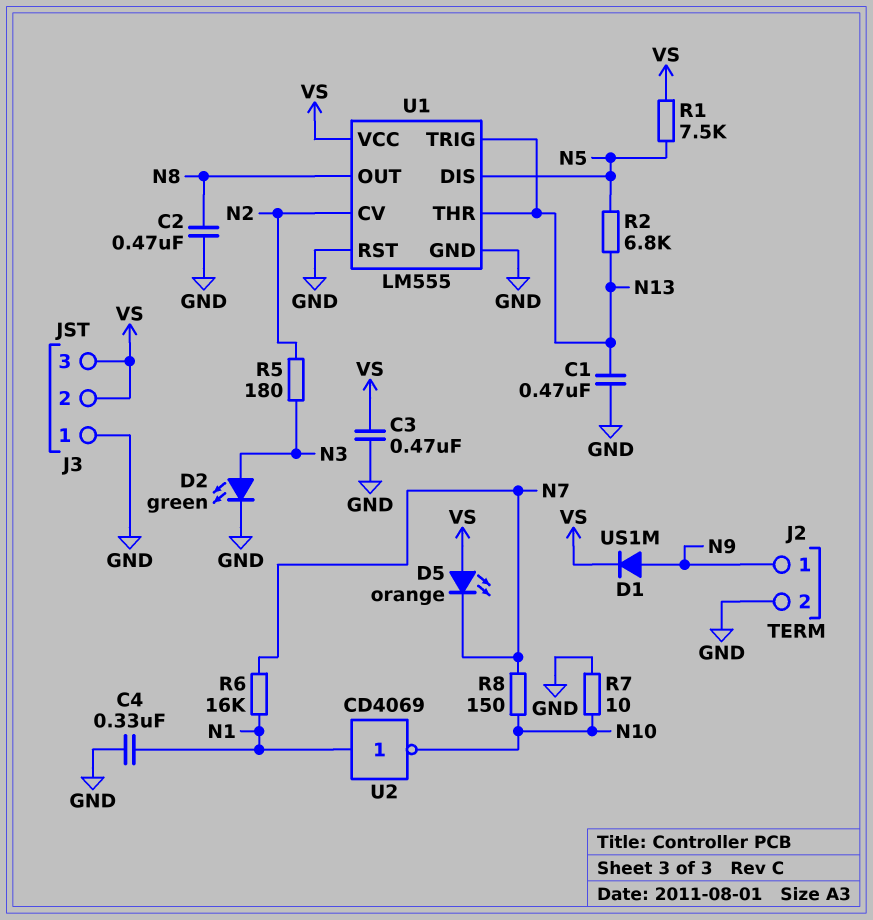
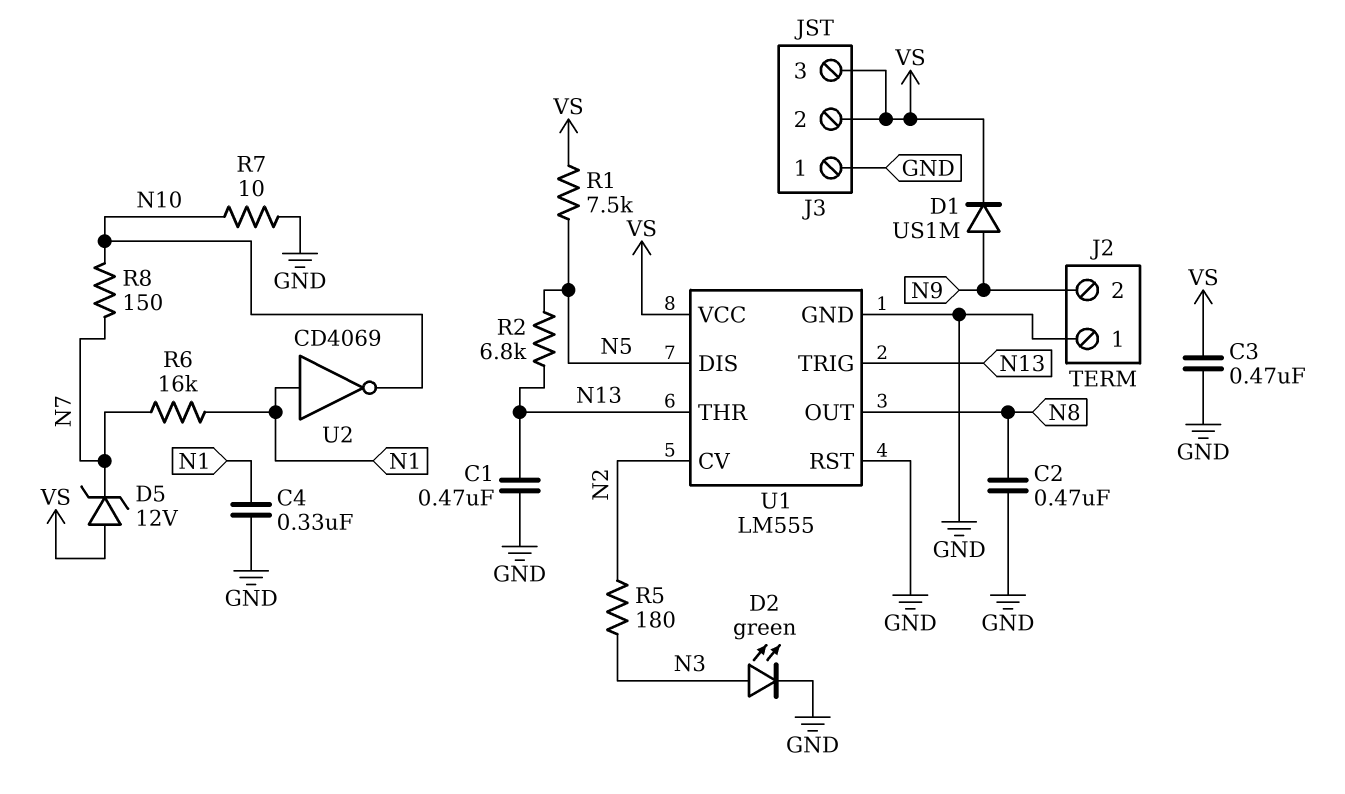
D5: LED orange (A VS, K N7) -> zener 12V (A VS, K N7)
J2 pin 1: N9 -> GND
J2 pin 2: GND -> N9

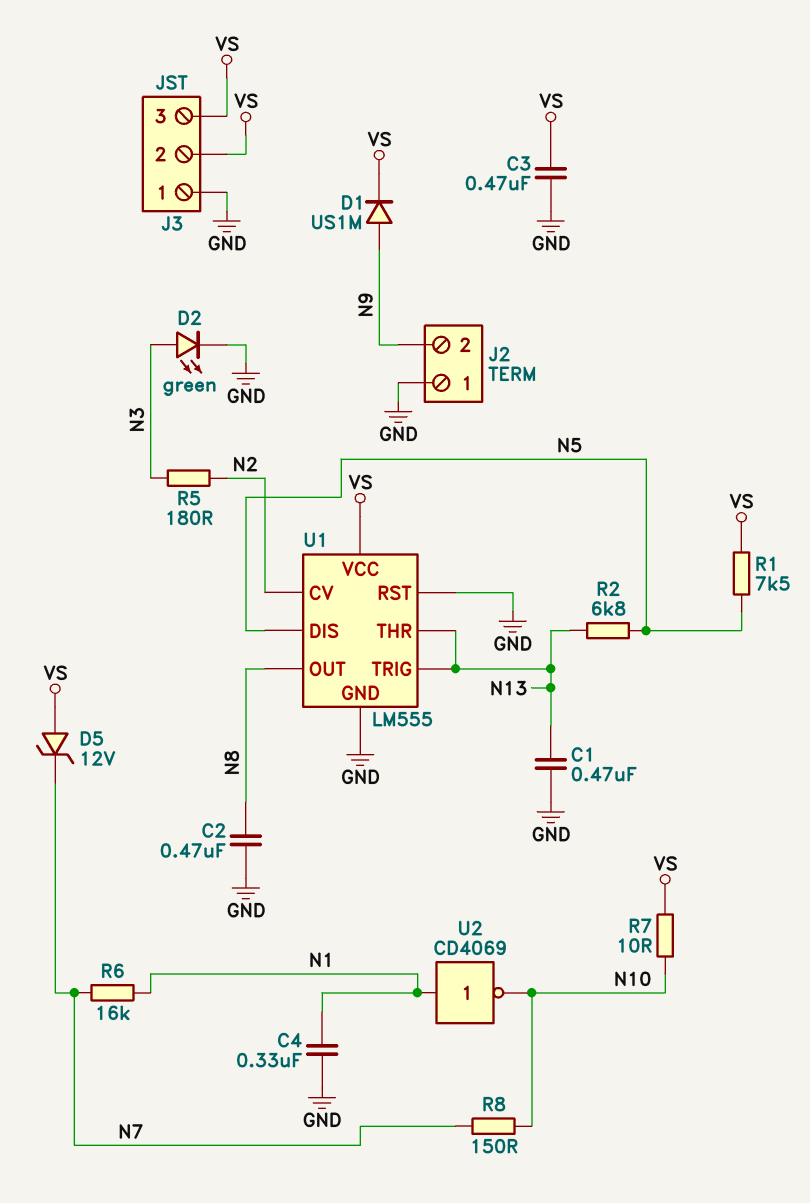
R7: 10 (GND, N10) -> 10 (N10, VS)

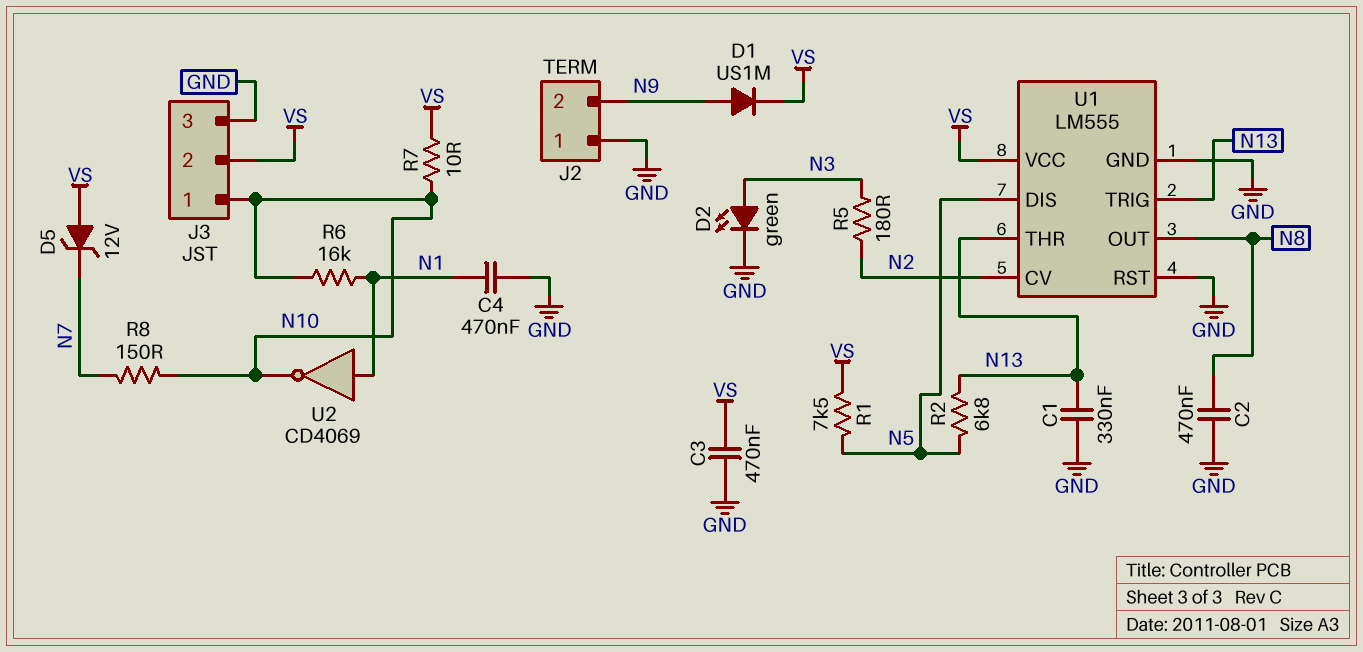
C1: 470nF (GND, N13) -> 330nF (GND, N13)
C4: 330nF (GND, N1) -> 470nF (GND, N1)
J3 pin 1: GND -> N10
J3 pin 3: VS -> GND
R6: 16k (N1, N7) -> 16k (N1, N10)

